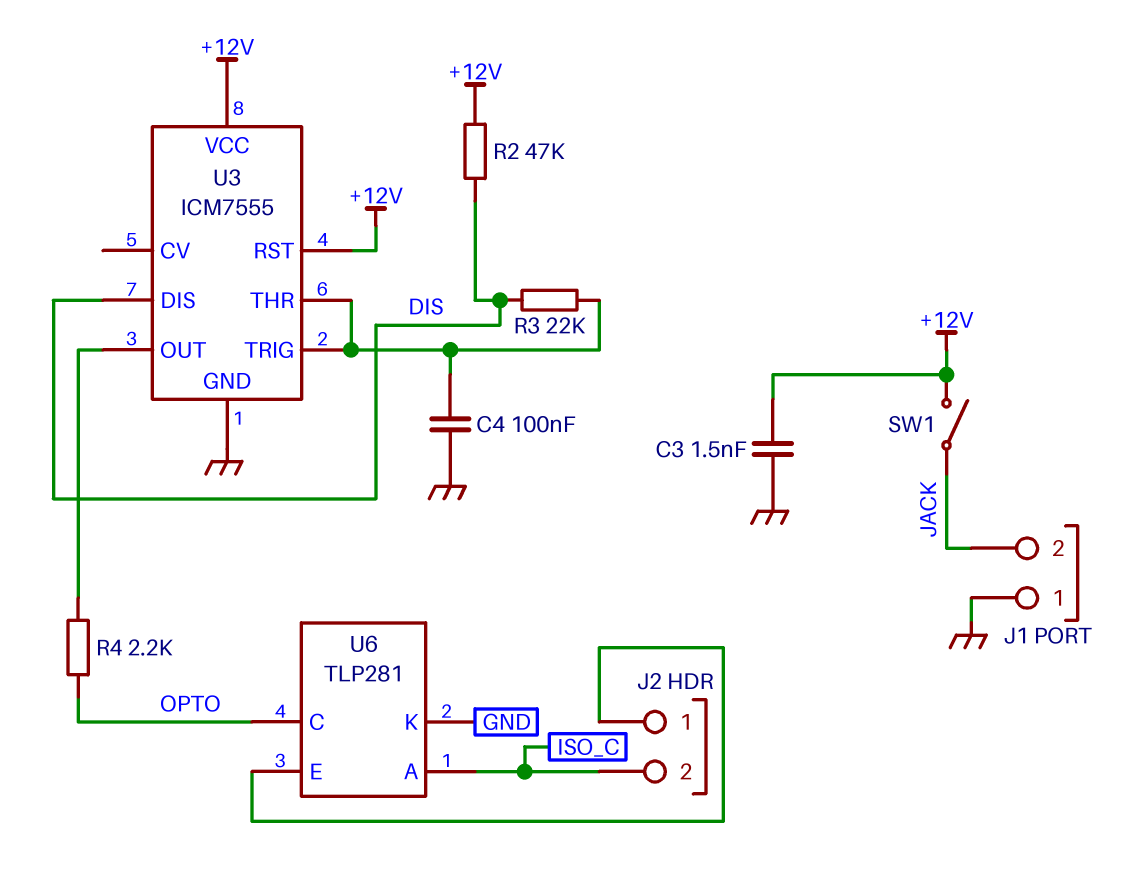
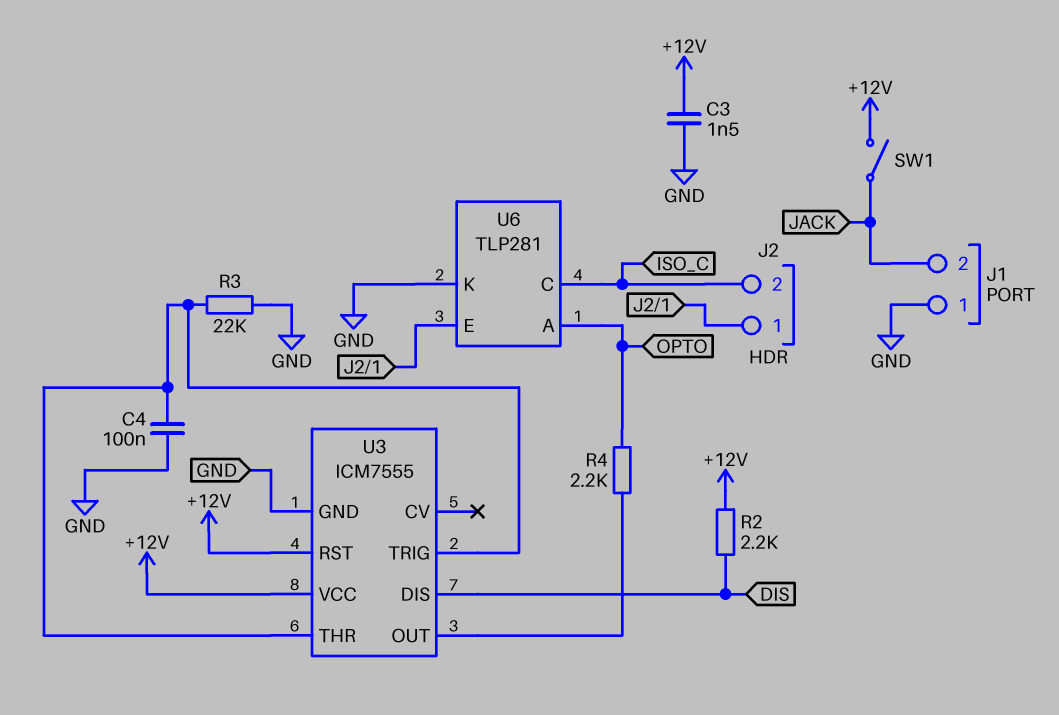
R2: 47k (+12V, DIS) -> 2.2k (+12V, DIS)
R3: 22k (DIS, U3/THR) -> 22k (GND, U3/THR)
U6 pin A: ISO_C -> OPTO
U6 pin C: OPTO -> ISO_C

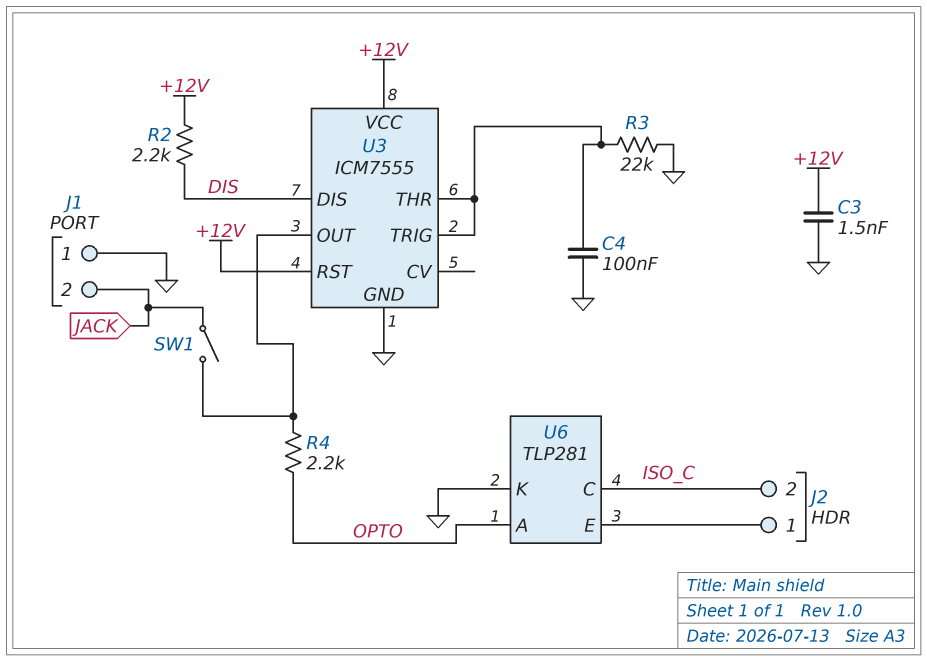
SW1: switch (+12V, JACK) -> switch (JACK, U3/OUT)

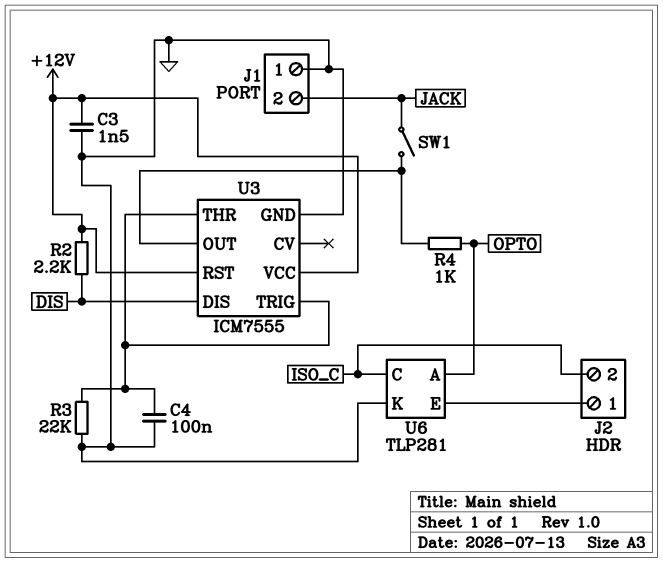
R4: 2.2k (OPTO, U3/OUT) -> 1k (OPTO, U3/OUT)

